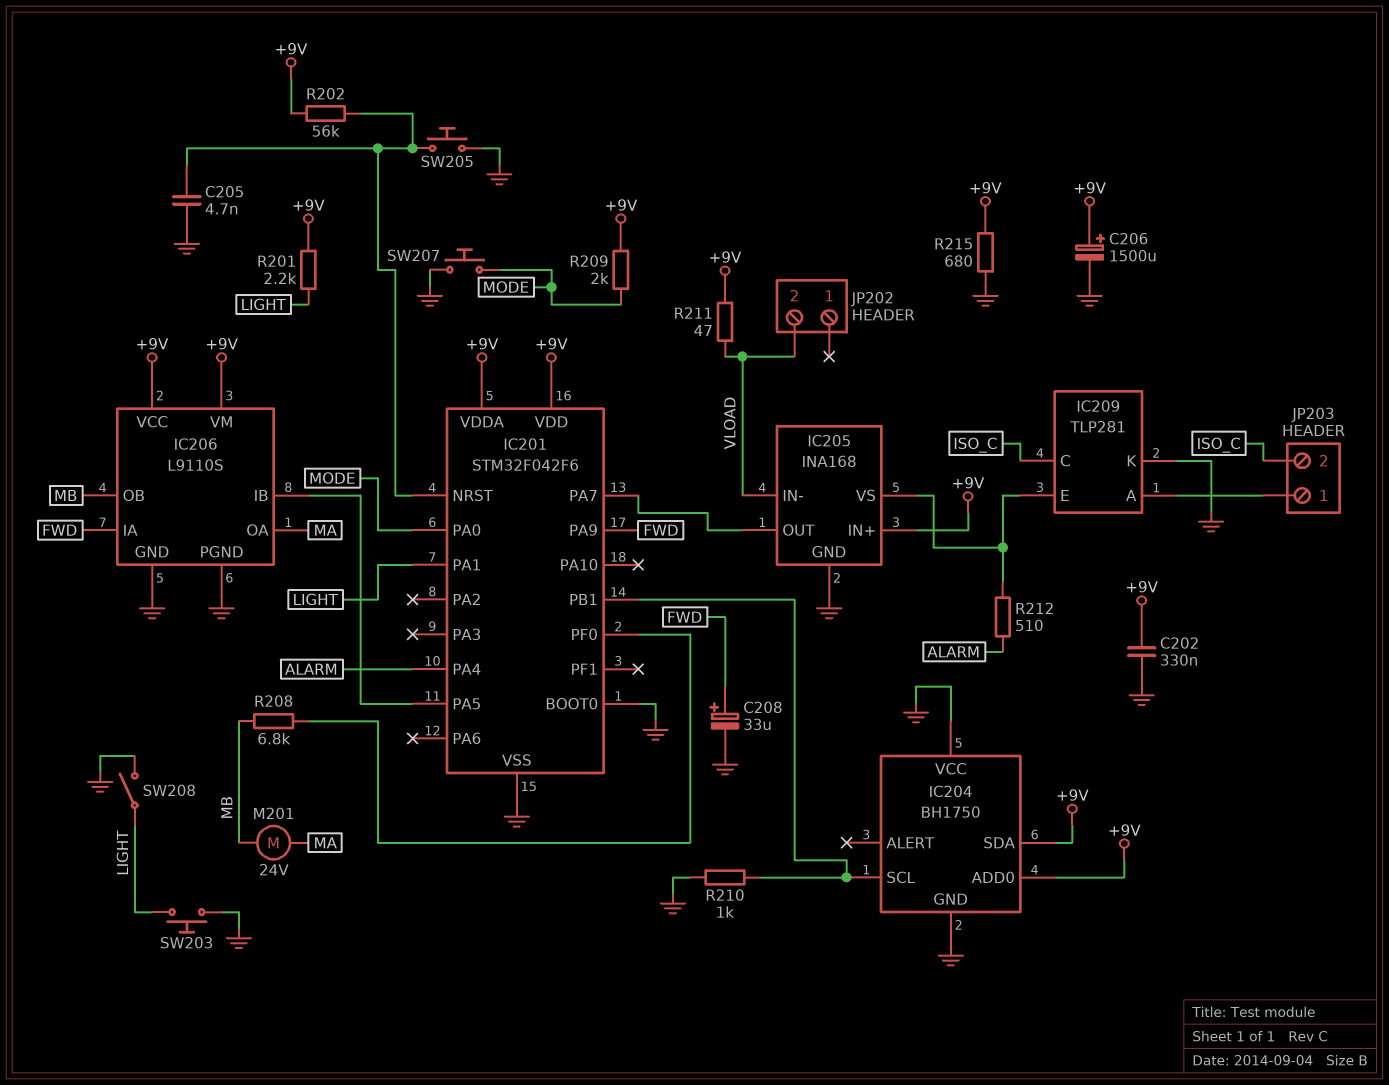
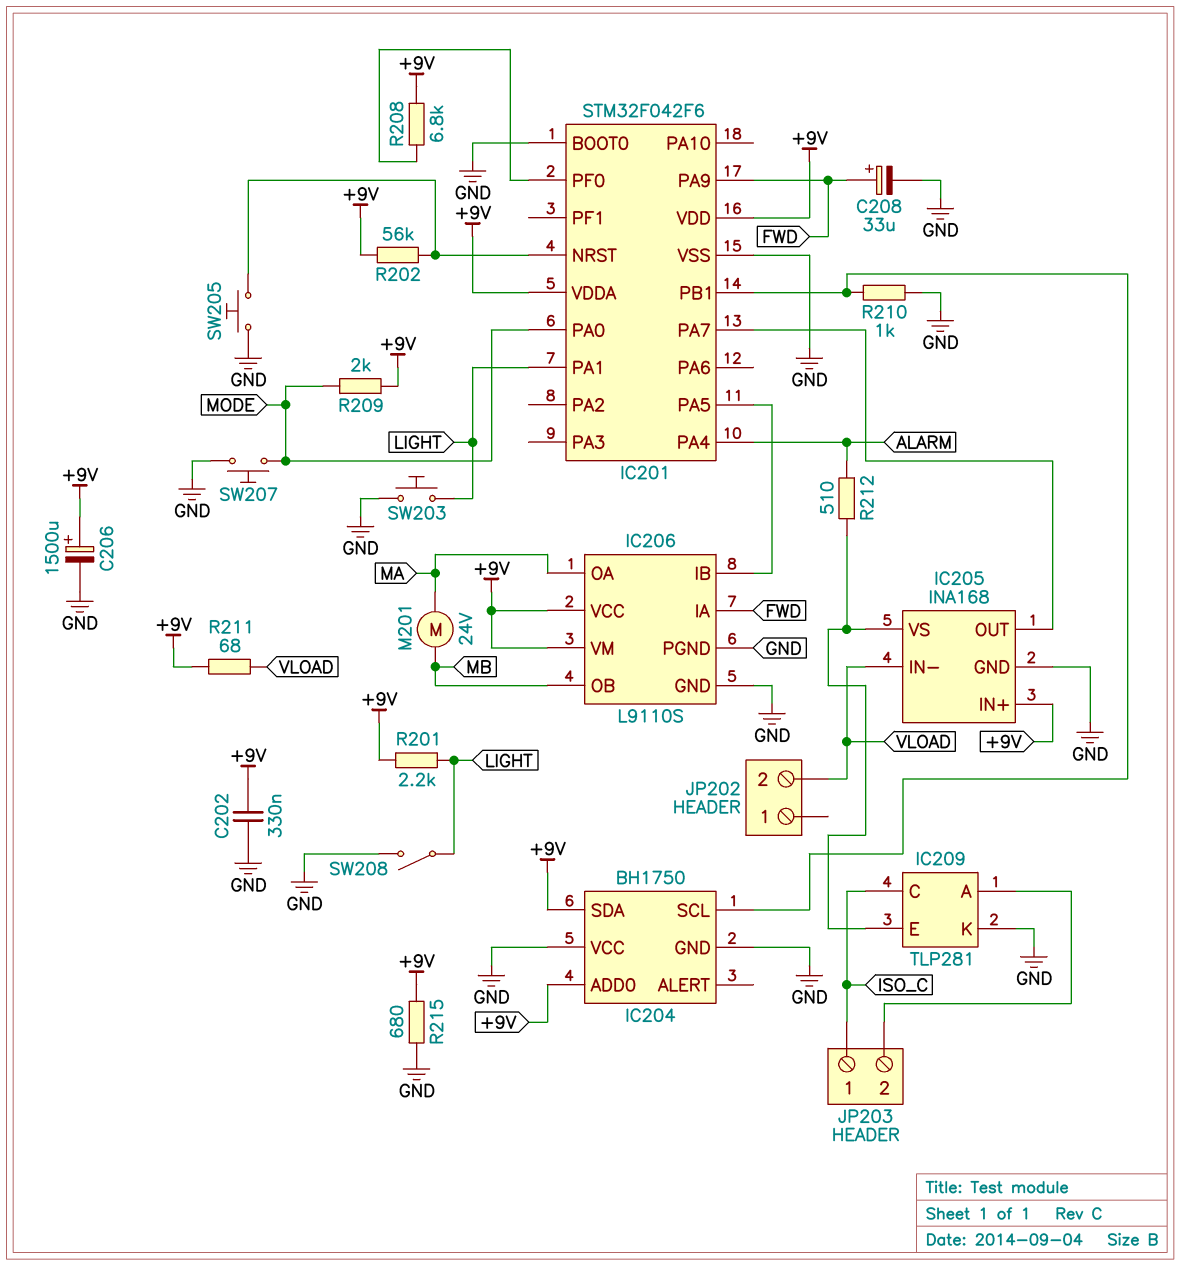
C205: 4.7nF (GND, IC201/NRST) -> none
JP203 pin 1: IC209/A -> ISO_C
JP203 pin 2: ISO_C -> IC209/A
R208: 6.8k (IC201/PF0, MB) -> 6.8k (+9V, IC201/PF0)
R211: 47 (+9V, VLOAD) -> 68 (+9V, VLOAD)

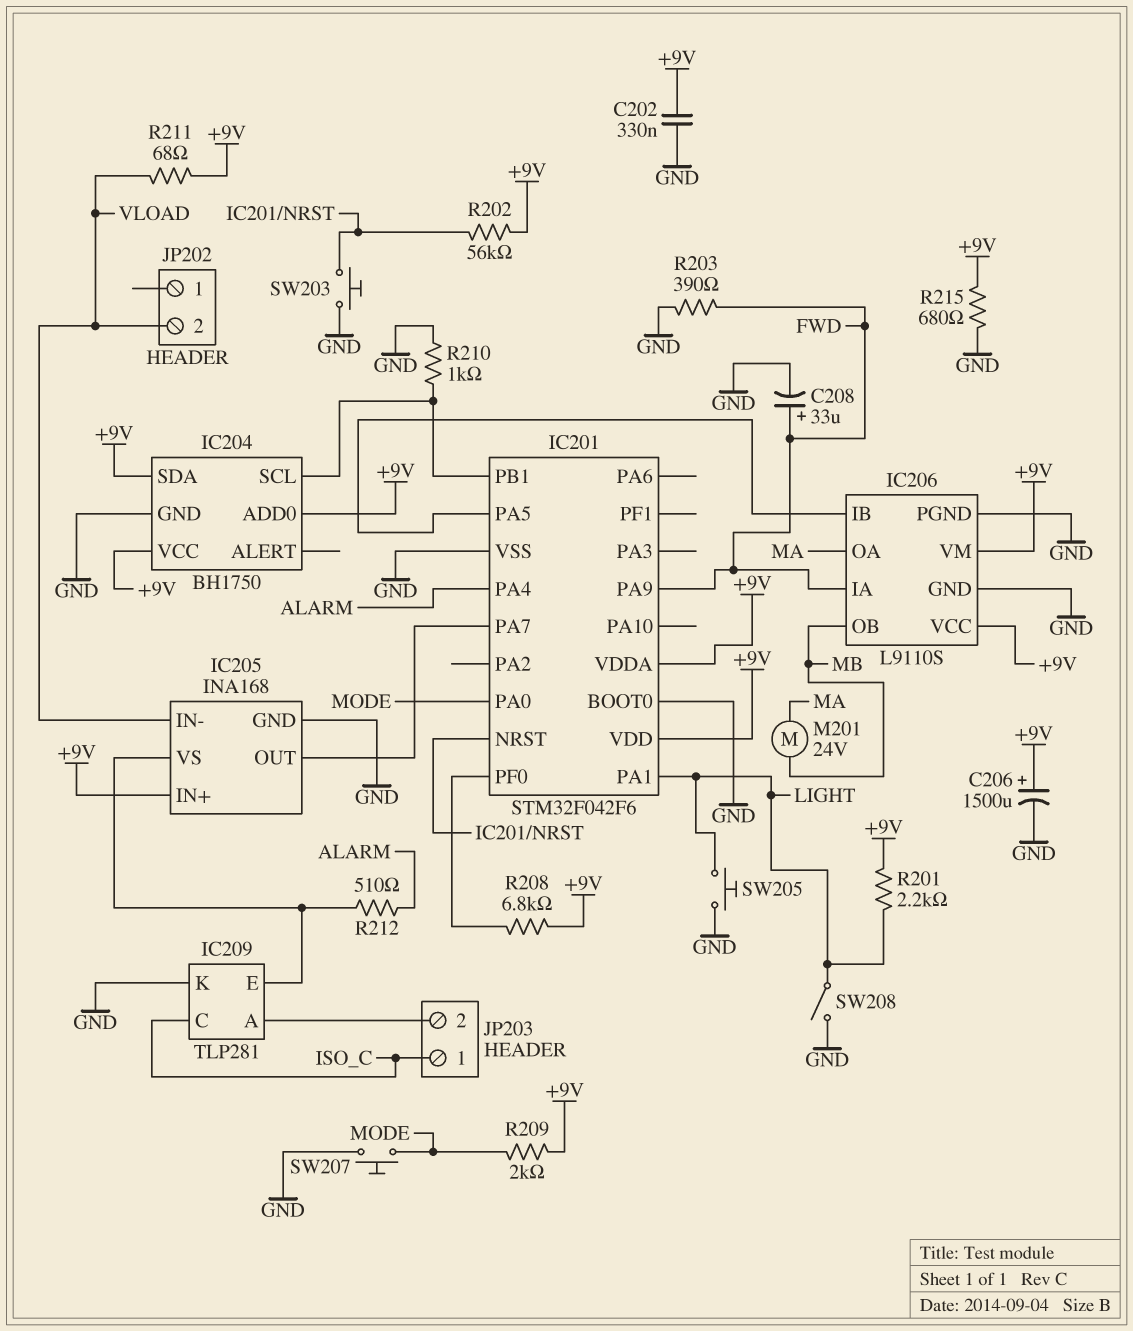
IC204 pin VCC: GND -> +9V
R203: none -> 390 (FWD, GND)
SW203: button (GND, LIGHT) -> button (GND, IC201/NRST)
SW205: button (GND, IC201/NRST) -> button (GND, LIGHT)

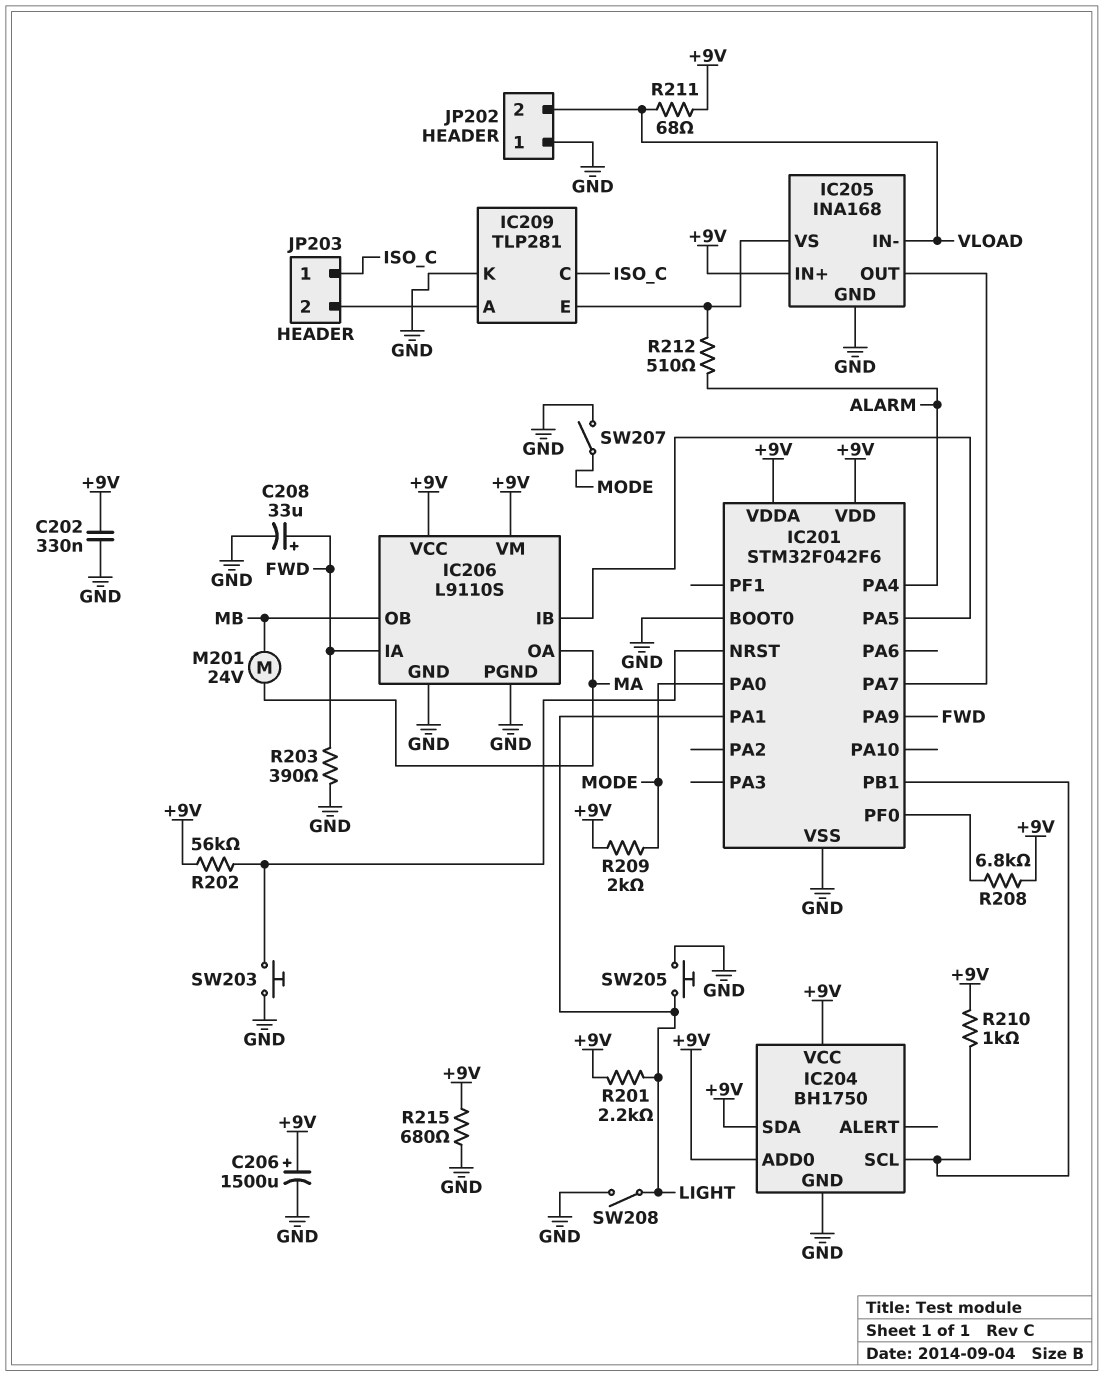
JP202 pin 1: none -> GND
R210: 1k (GND, IC201/PB1) -> 1k (+9V, IC201/PB1)
SW207: button (GND, MODE) -> switch (GND, MODE)

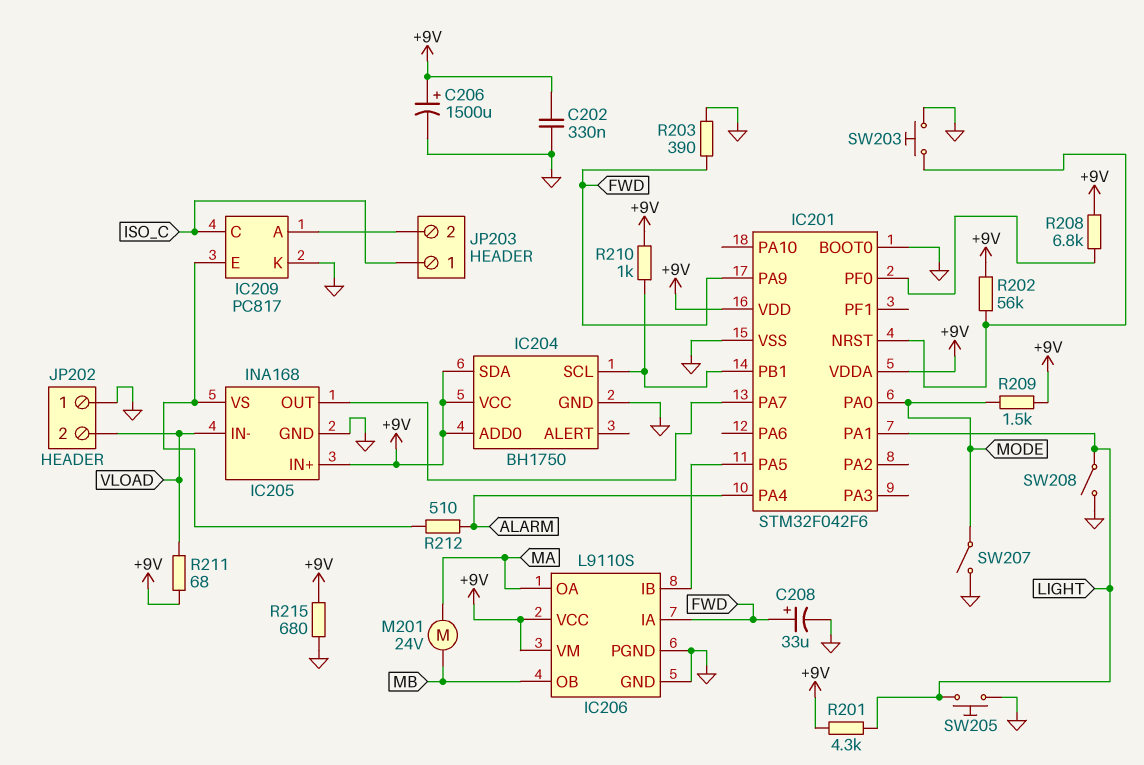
IC209: TLP281 -> PC817
R201: 2.2k (+9V, LIGHT) -> 4.3k (+9V, LIGHT)
R209: 2k (+9V, MODE) -> 1.5k (+9V, MODE)

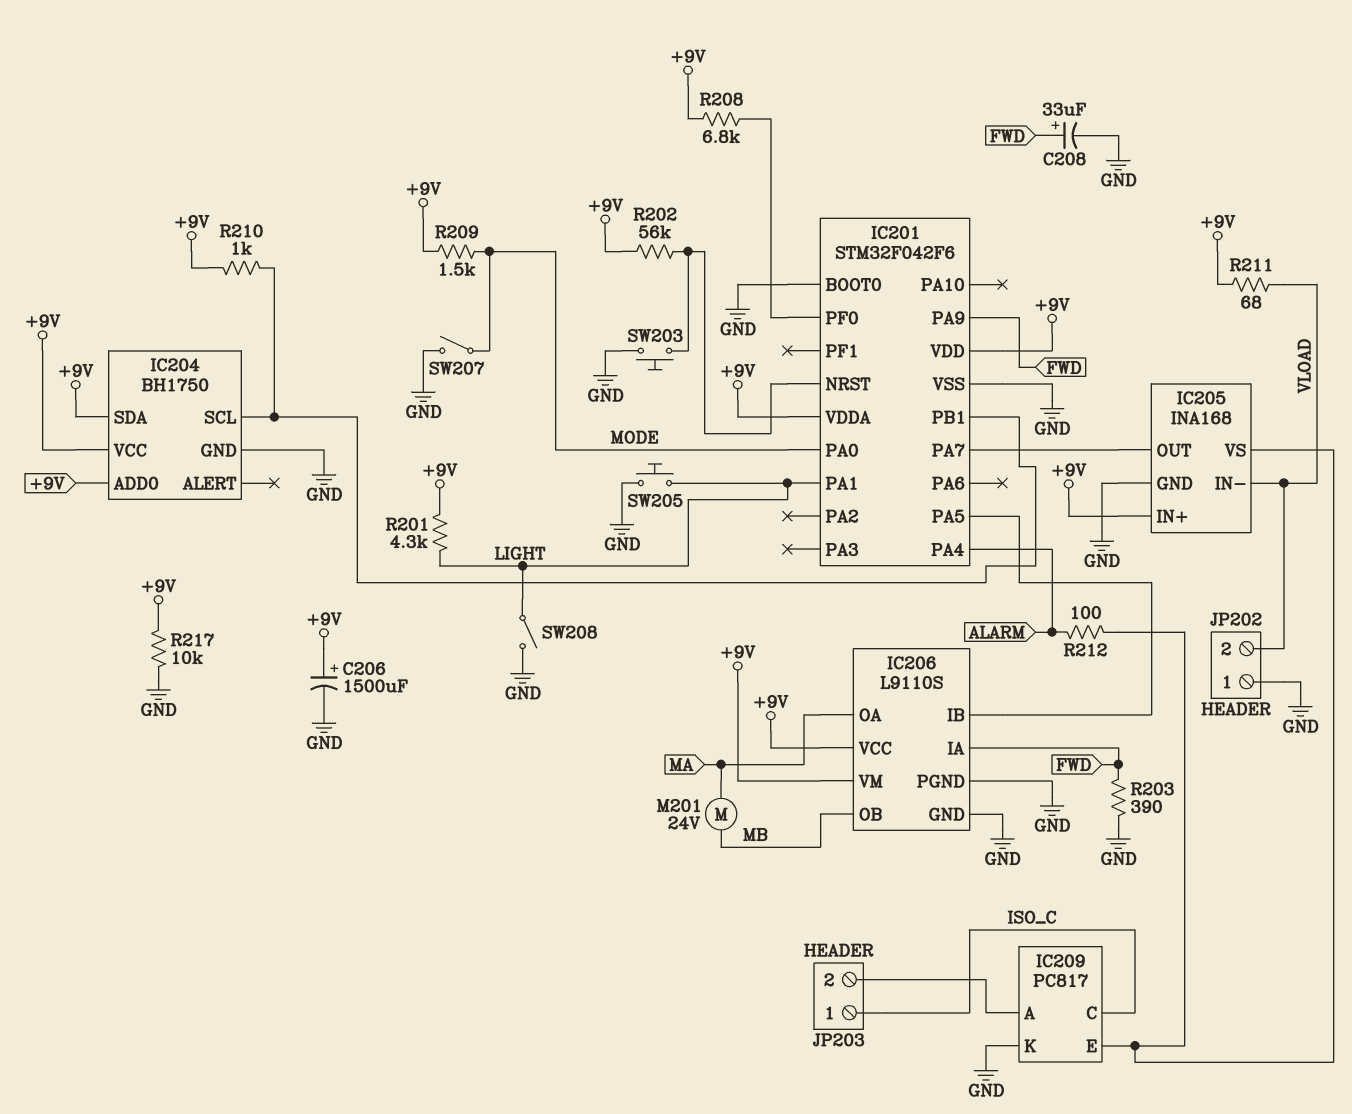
C202: 330nF (+9V, GND) -> none
R212: 510 (ALARM, IC205/VS) -> 100 (ALARM, IC205/VS)
R215: 680 (+9V, GND) -> none
R217: none -> 10k (+9V, GND)

